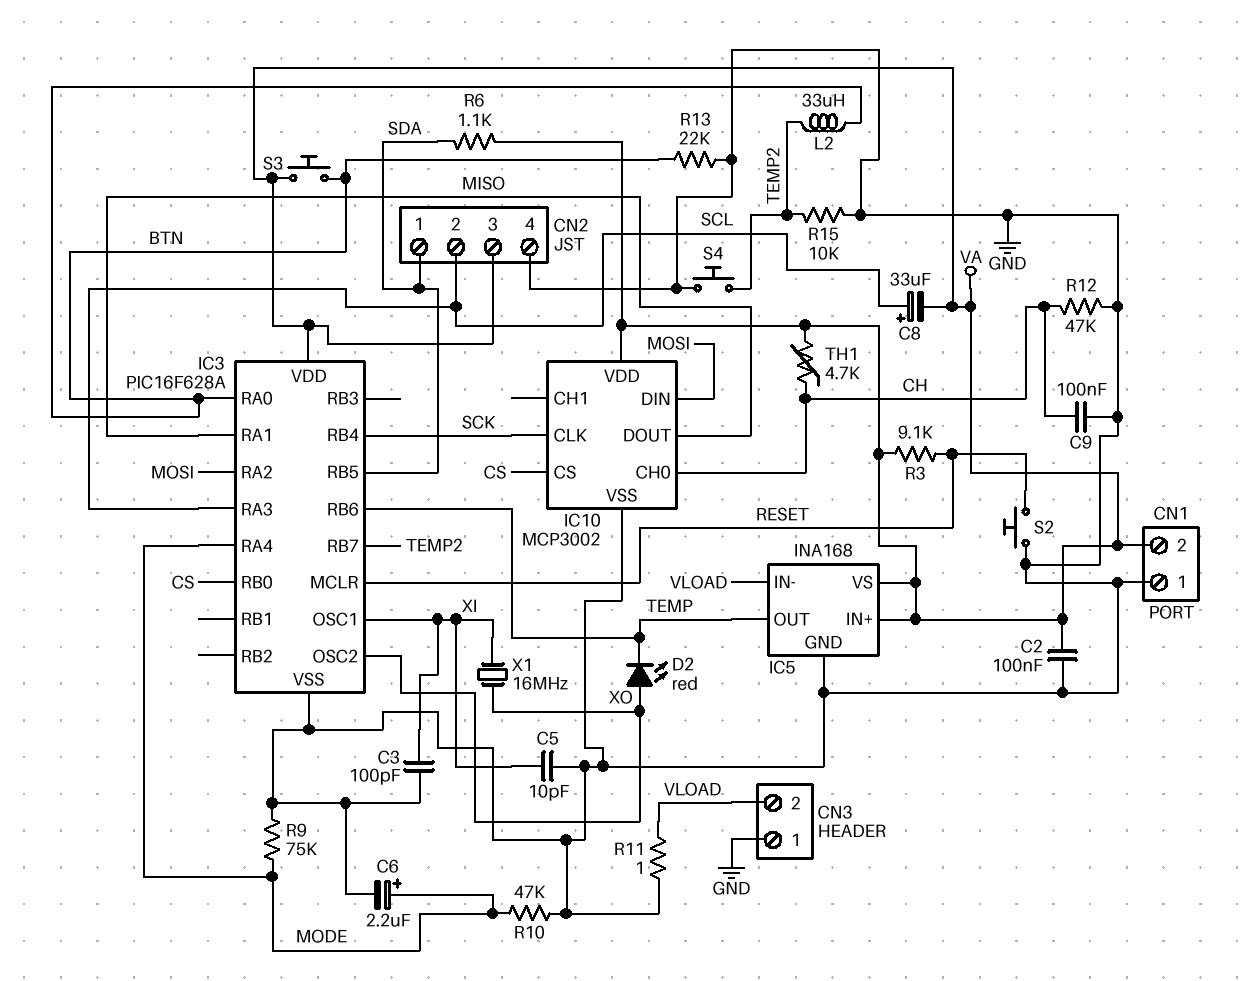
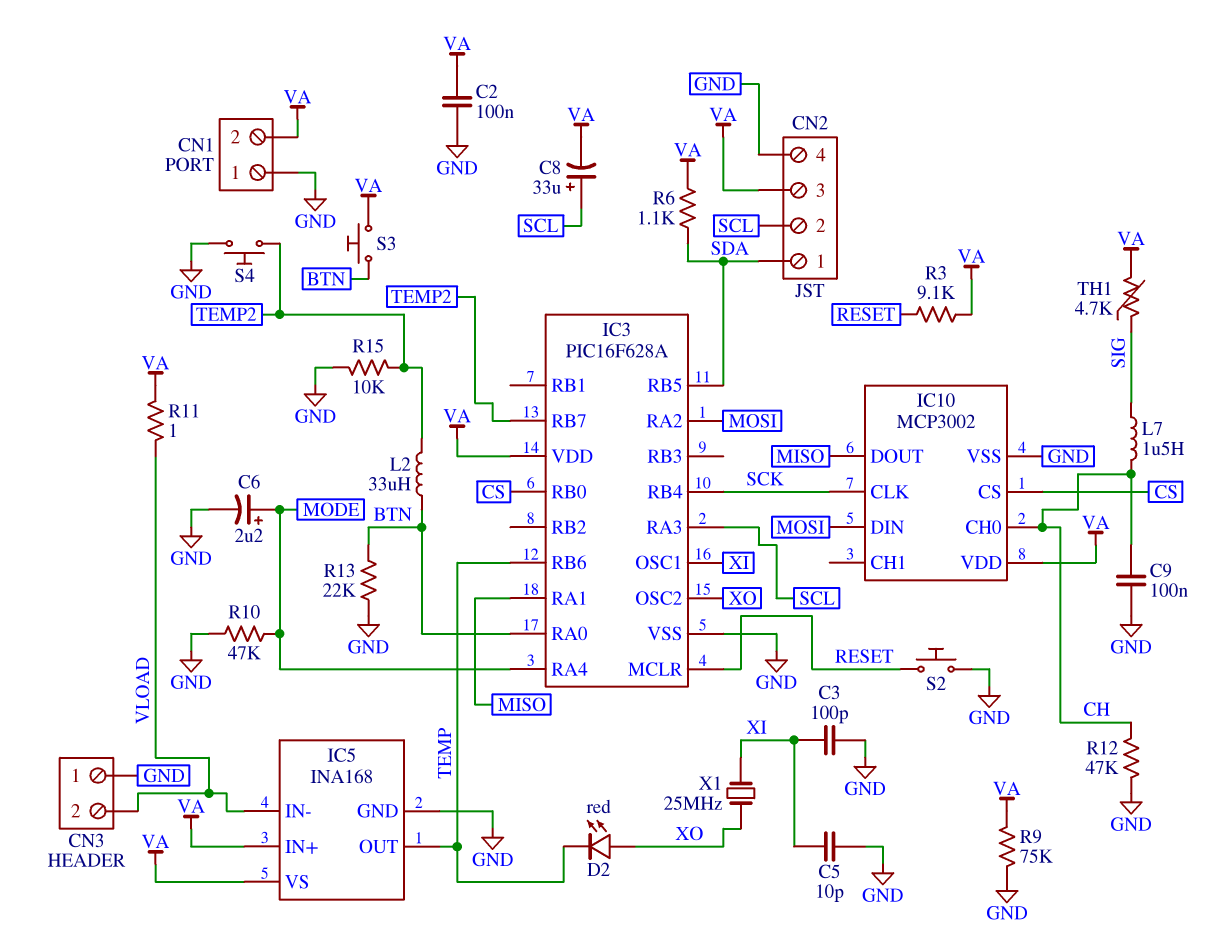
L7: none -> 1.5uH (CH, SIG)
R9: 75k (GND, MODE) -> 75k (GND, VA)
R11: 1 (GND, VLOAD) -> 1 (VA, VLOAD)
TH1: 4.7k (CH, VA) -> 4.7k (SIG, VA)
X1: 16MHz (XI, XO) -> 25MHz (XI, XO)

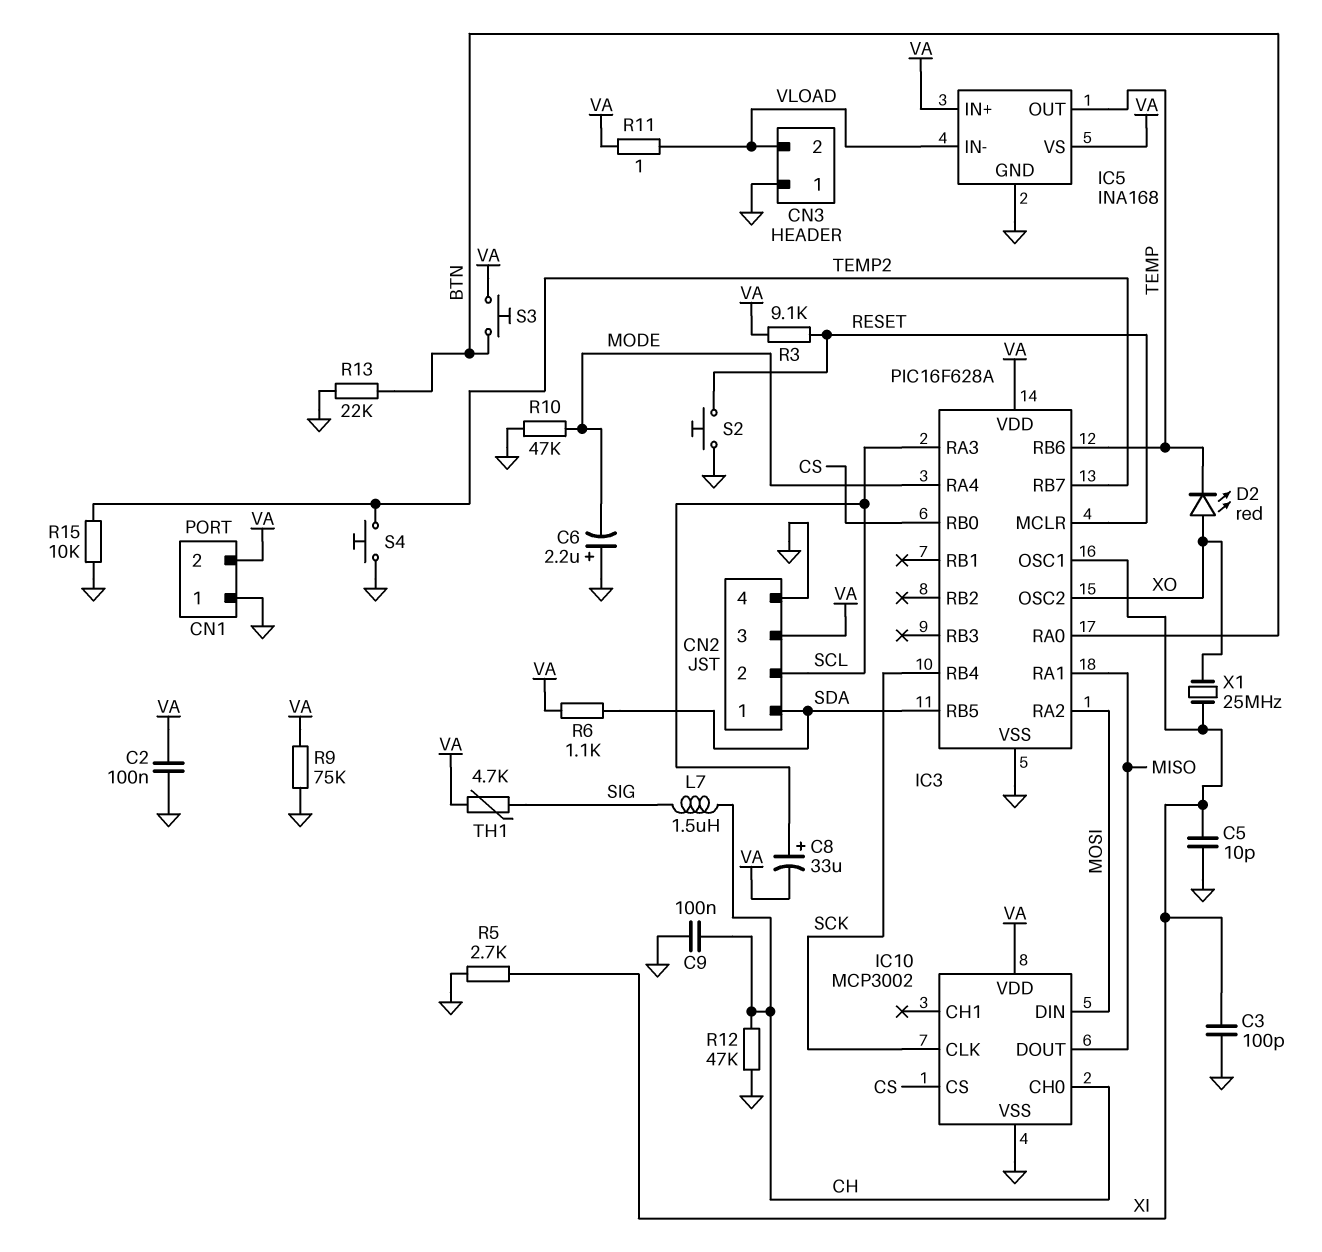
C6: 2.2uF (plus MODE, minus GND) -> 2.2uF (plus GND, minus MODE)
L2: 33uH (BTN, TEMP2) -> none
R5: none -> 2.7k (GND, XI)

